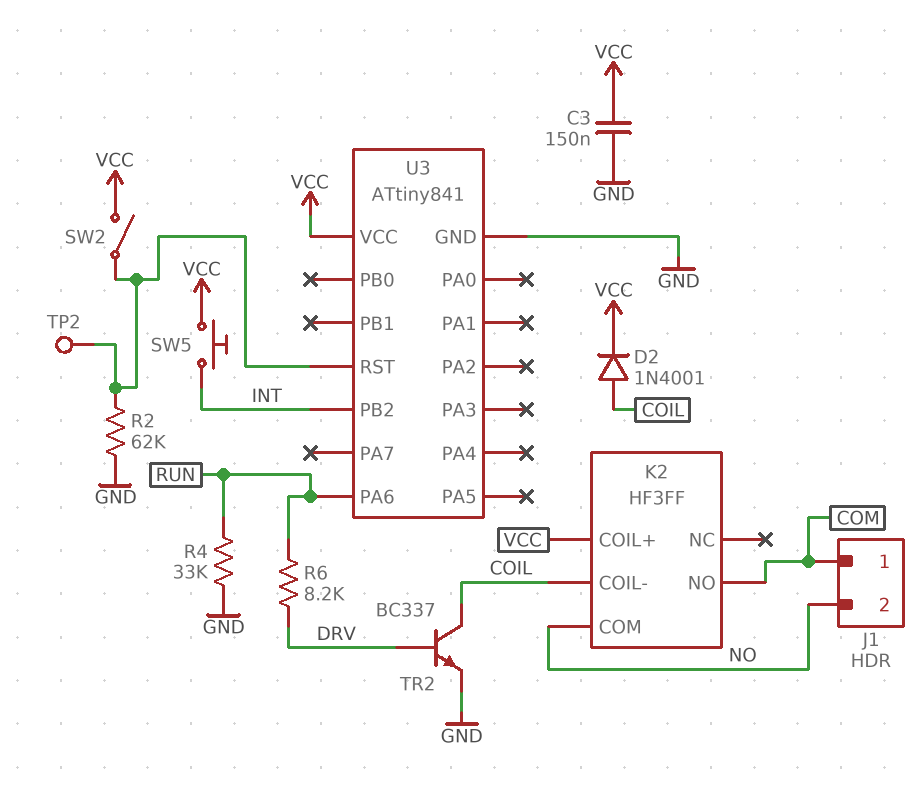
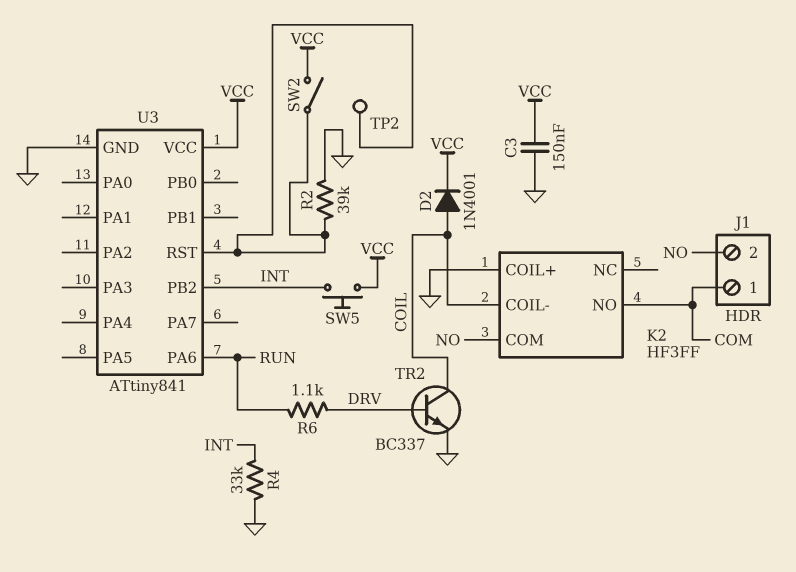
K2 pin COIL+: VCC -> GND
R2: 62k (GND, U3/RST) -> 39k (GND, U3/RST)
R4: 33k (GND, RUN) -> 33k (GND, INT)
R6: 8.2k (DRV, RUN) -> 1.1k (DRV, RUN)

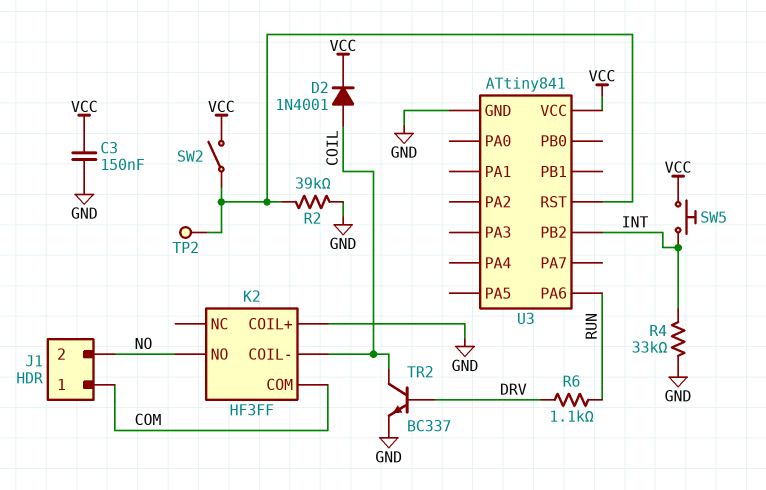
K2 pin COM: NO -> COM
K2 pin NO: COM -> NO

